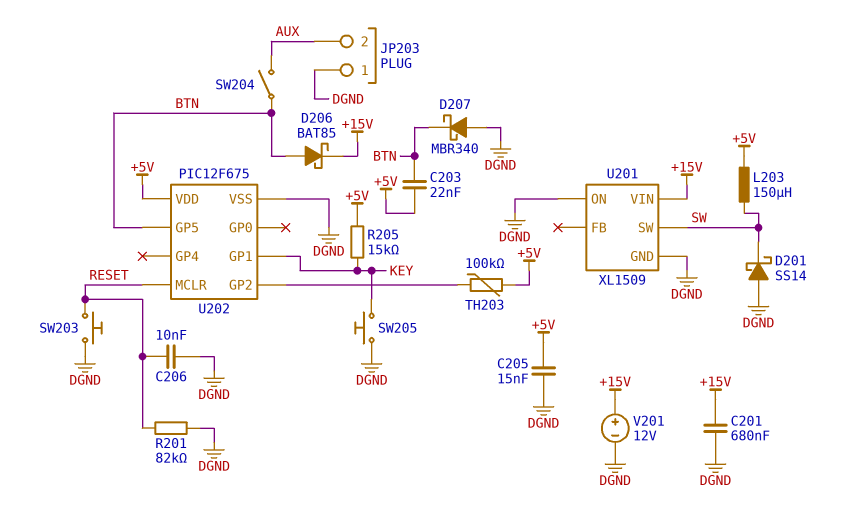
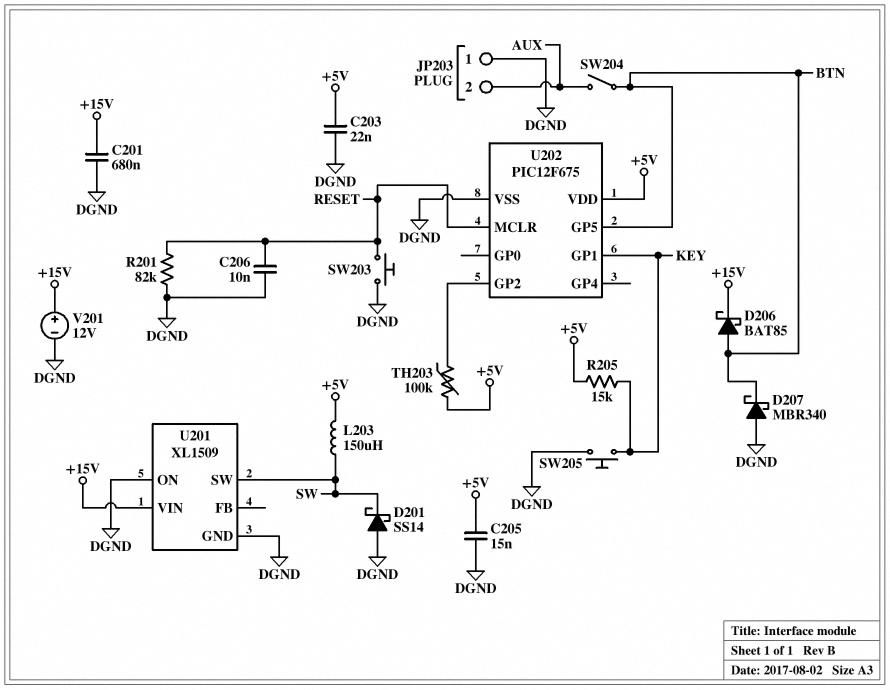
C203: 22nF (+5V, BTN) -> 22nF (+5V, DGND)

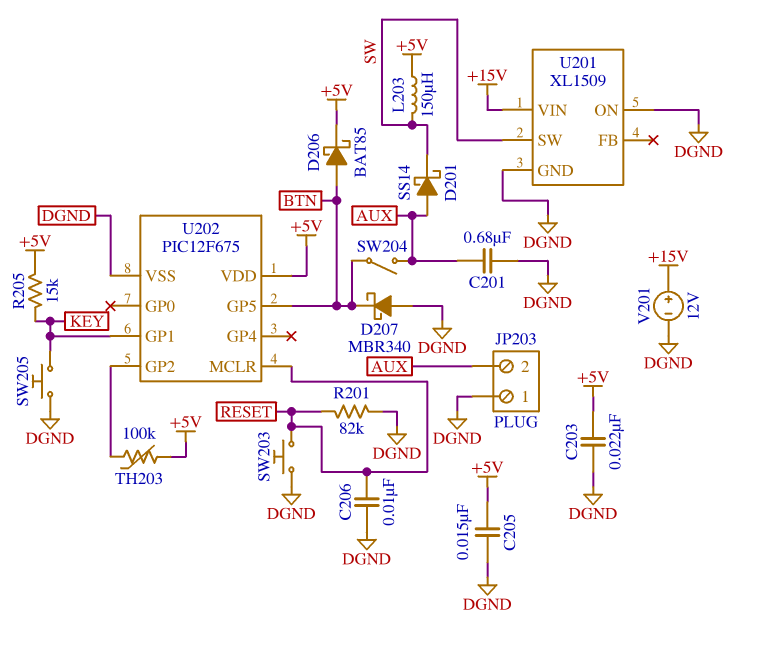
C201: 680nF (+15V, DGND) -> 680nF (AUX, DGND)
D201: schottky SS14 (A DGND, K SW) -> schottky SS14 (A AUX, K SW)
D206: schottky BAT85 (A BTN, K +15V) -> schottky BAT85 (A BTN, K +5V)

